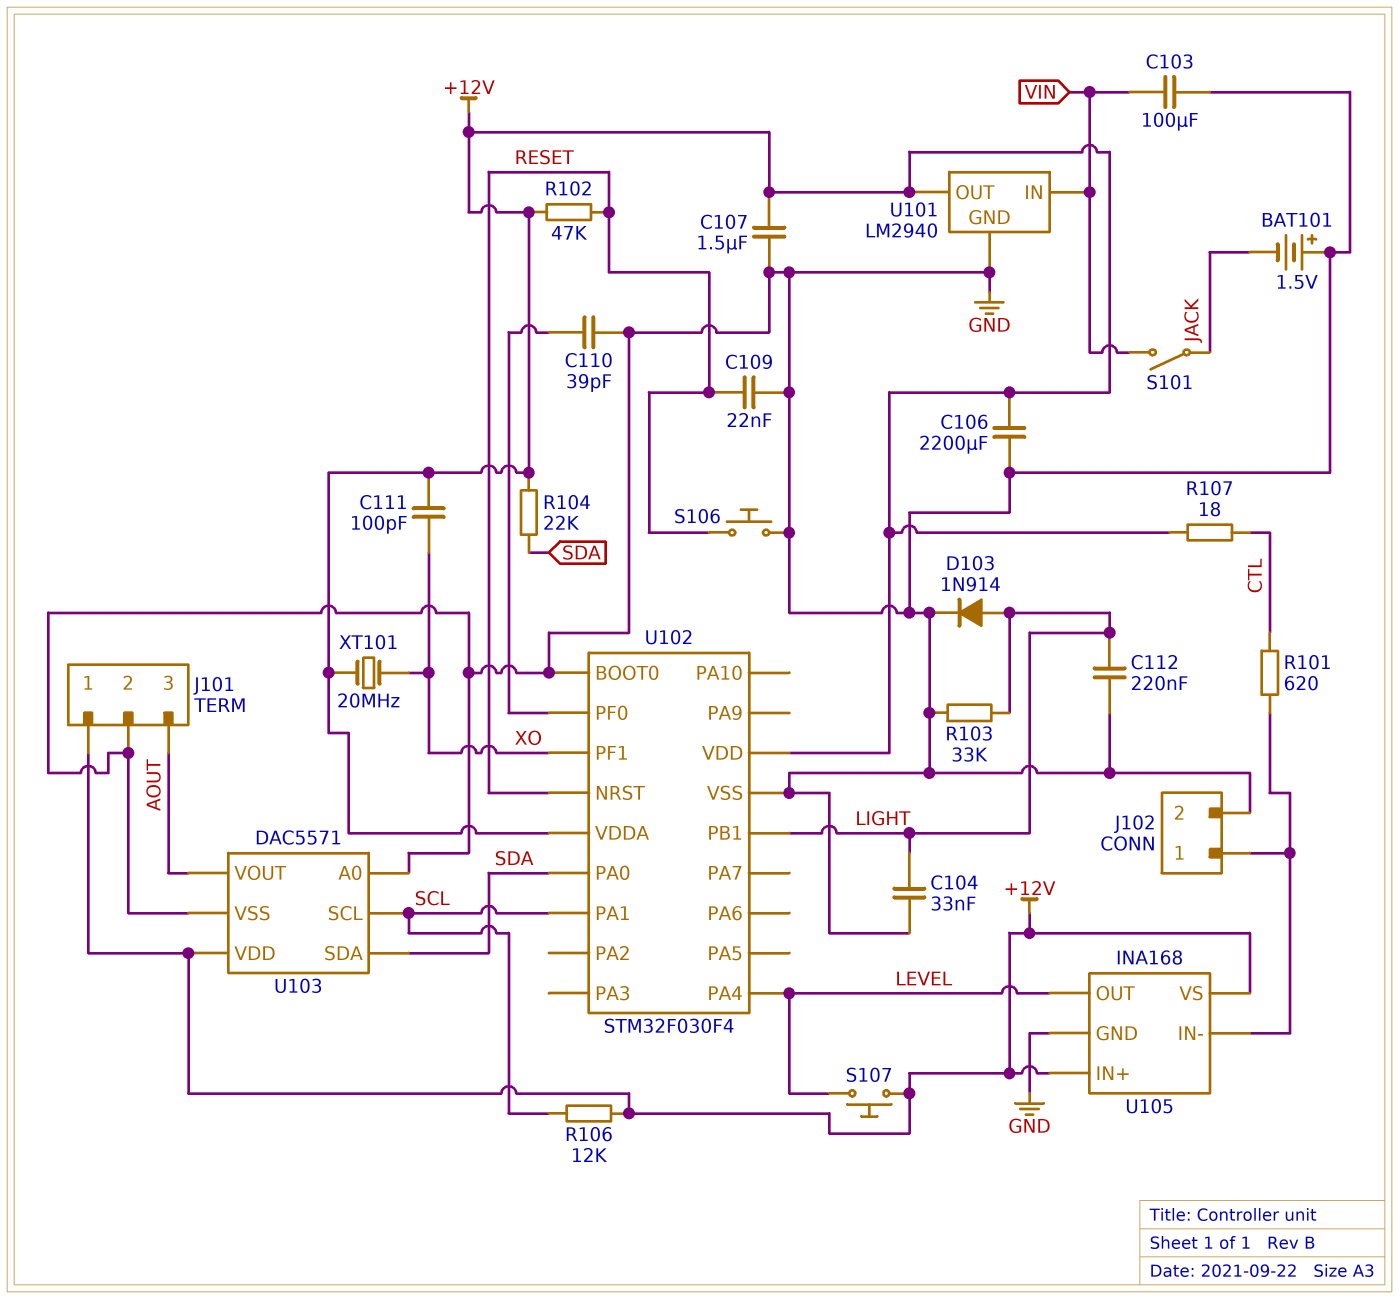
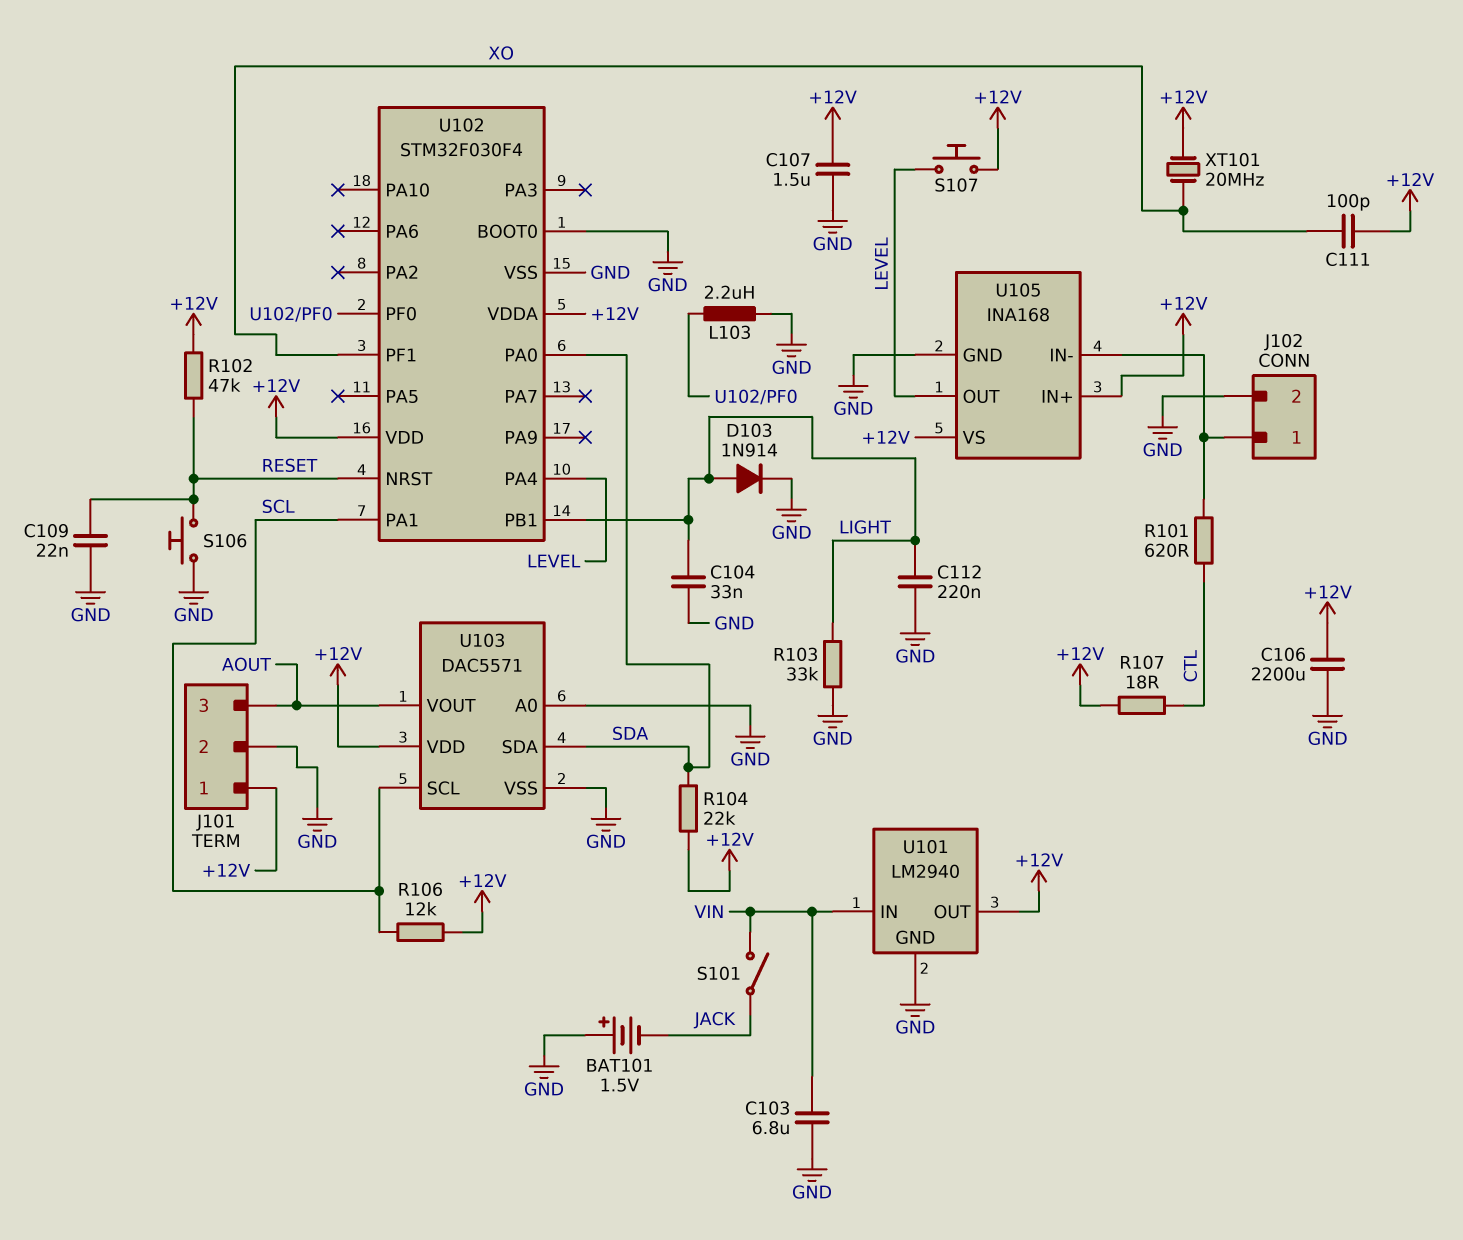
C103: 100uF (GND, VIN) -> 6.8uF (GND, VIN)
C110: 39pF (GND, U102/PF0) -> none
L103: none -> 2.2uH (GND, U102/PF0)

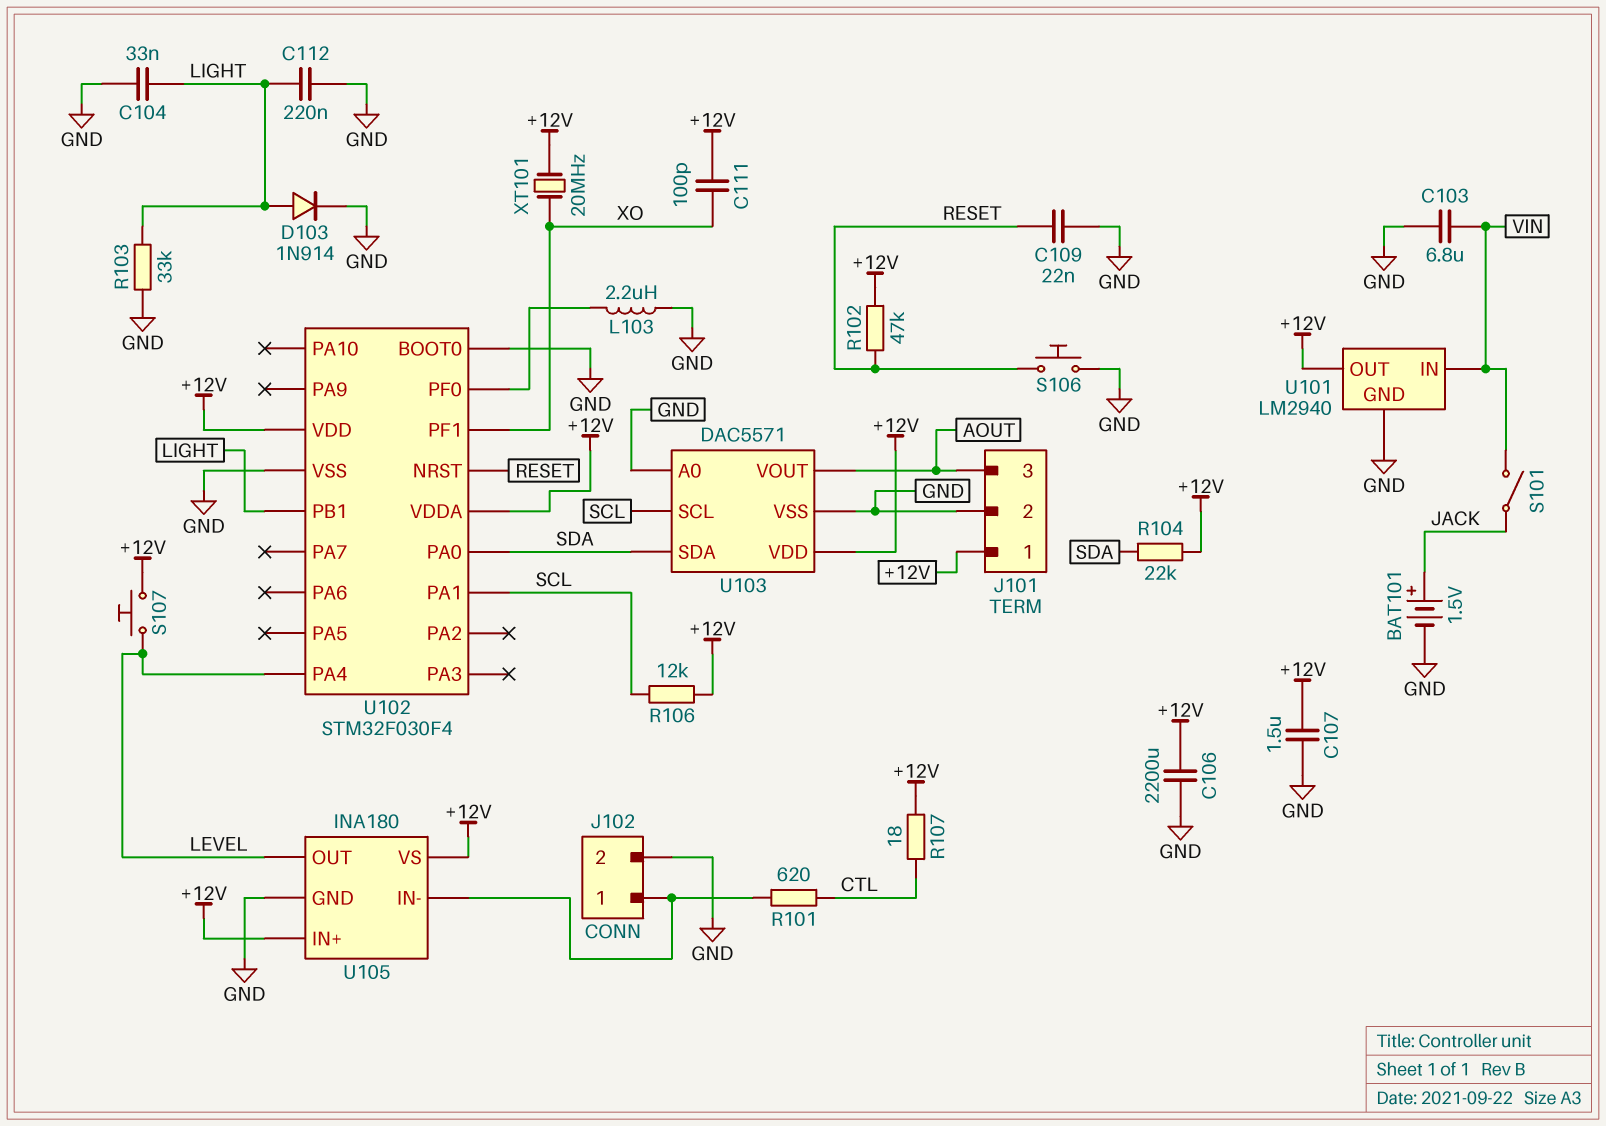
BAT101: 1.5V (plus GND, minus JACK) -> 1.5V (plus JACK, minus GND)
U105: INA168 -> INA180

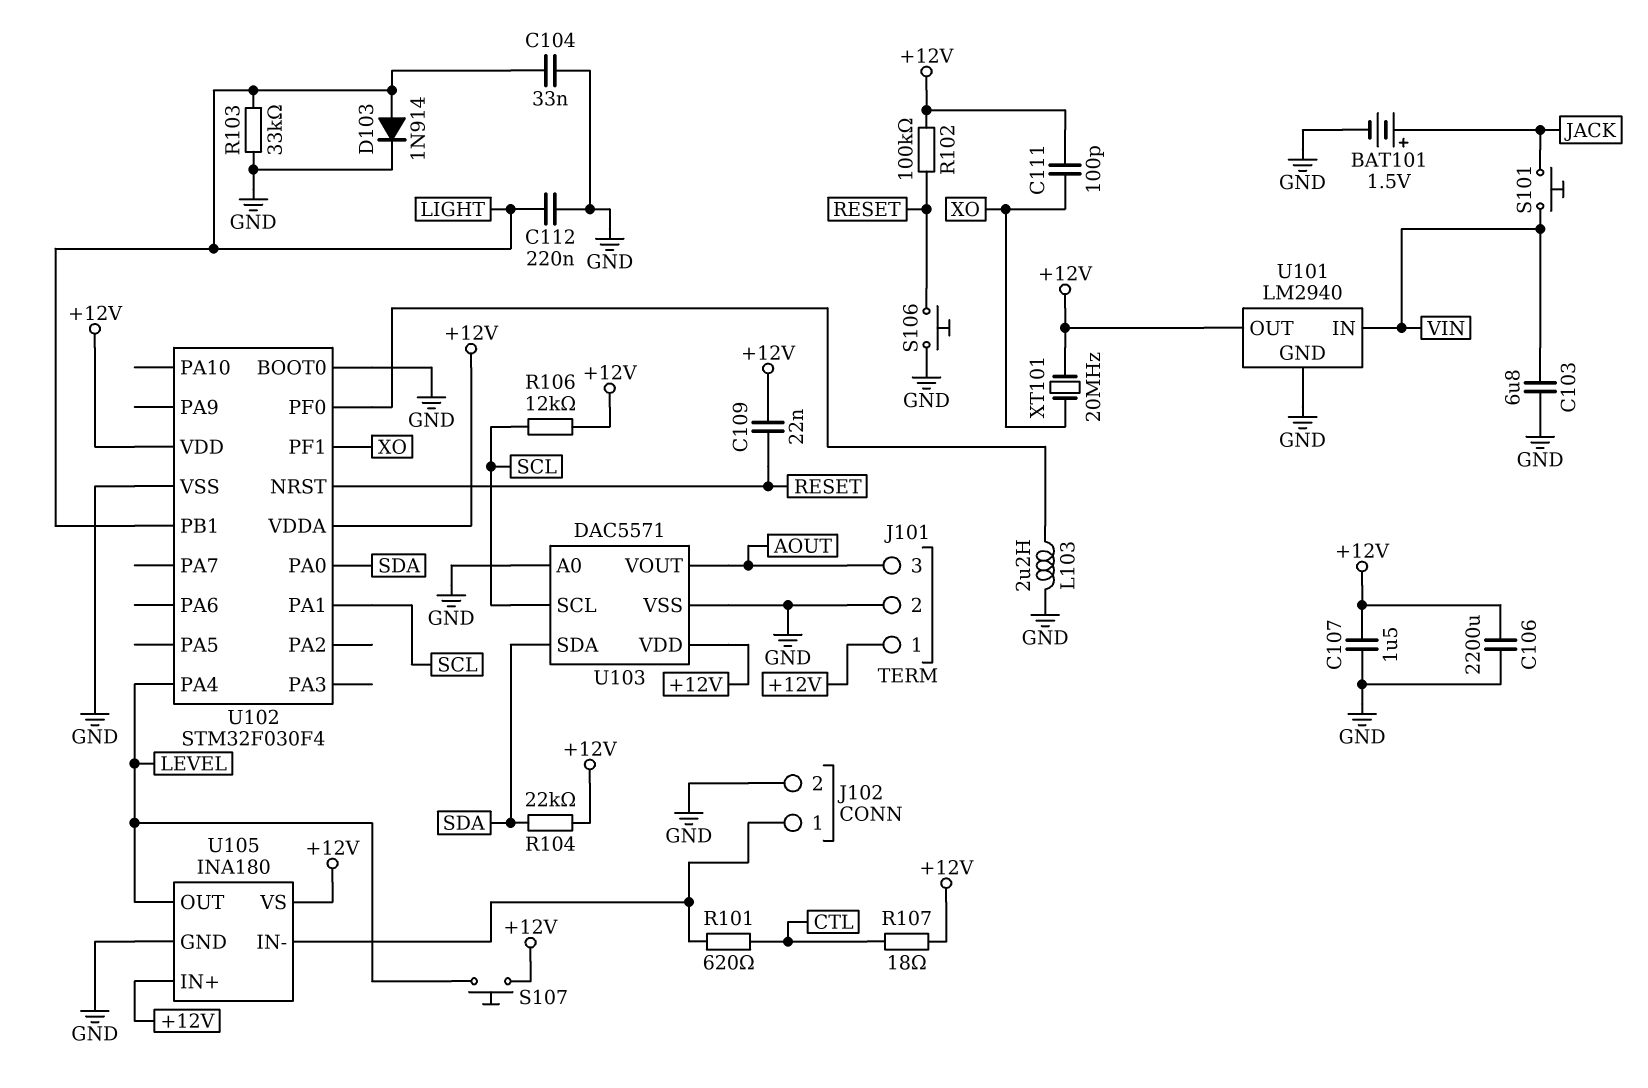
C109: 22nF (GND, RESET) -> 22nF (+12V, RESET)
R102: 47k (+12V, RESET) -> 100k (+12V, RESET)
S101: switch (JACK, VIN) -> button (JACK, VIN)

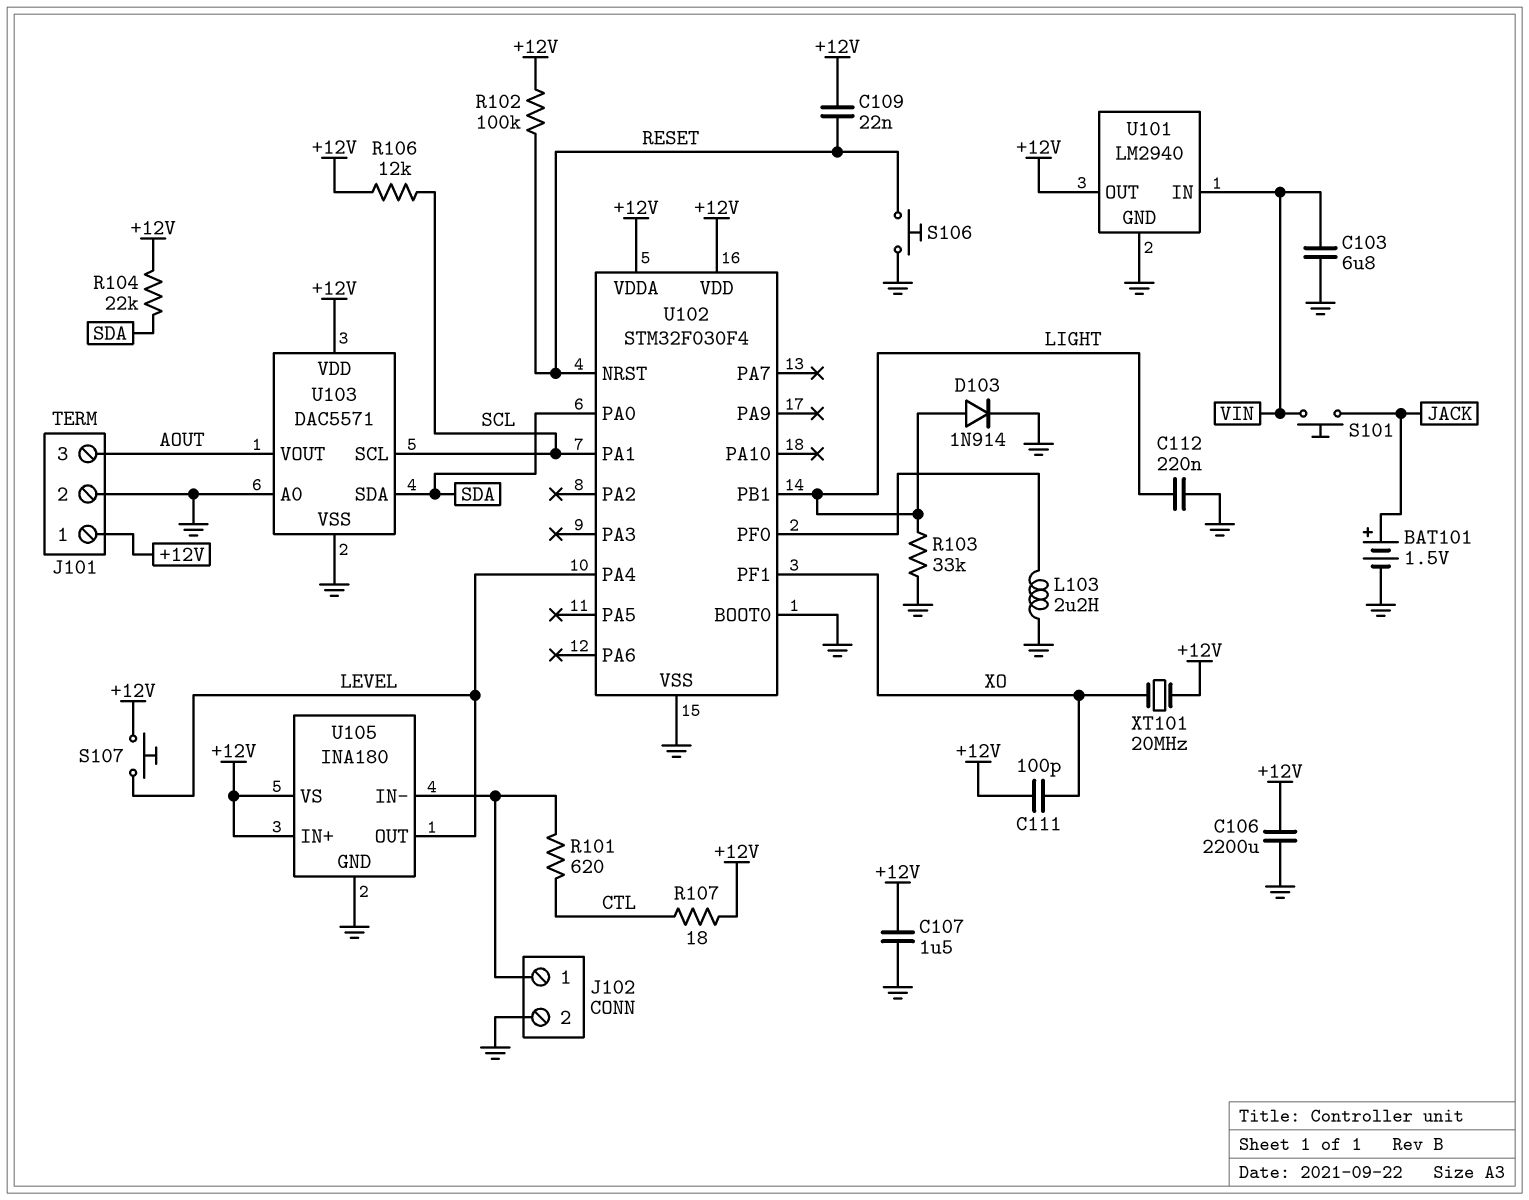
C104: 33nF (GND, LIGHT) -> none

